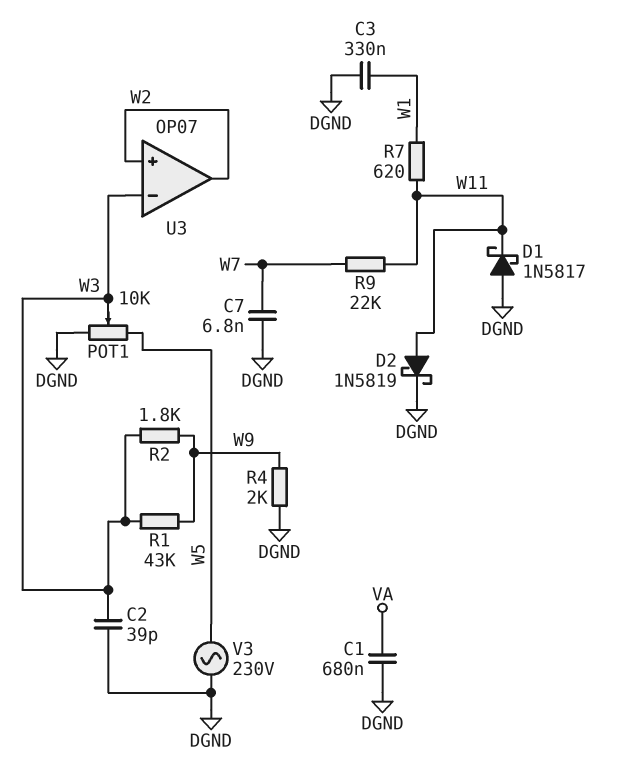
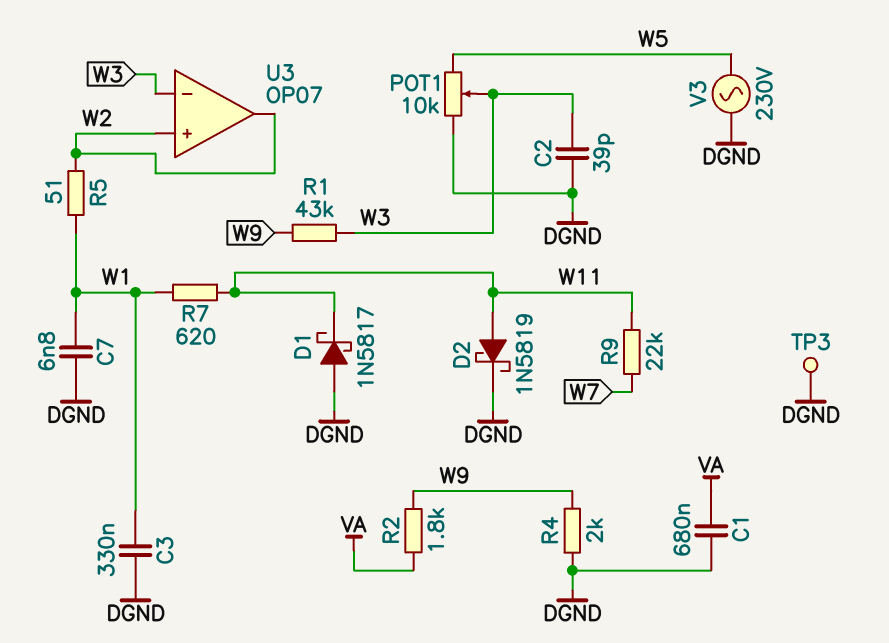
C7: 6.8nF (DGND, W7) -> 6.8nF (DGND, W1)
R2: 1.8k (W3, W9) -> 1.8k (VA, W9)
R5: none -> 51 (W1, W2)
TP3: none -> test point (DGND)

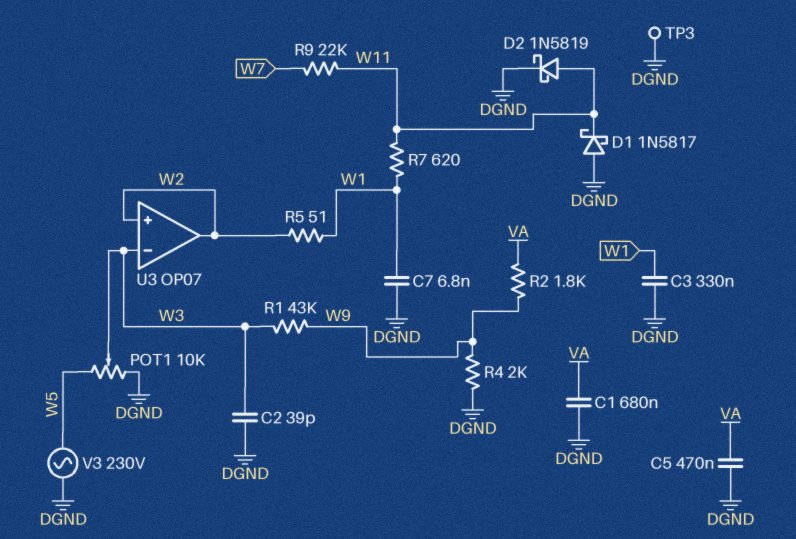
C5: none -> 470nF (DGND, VA)

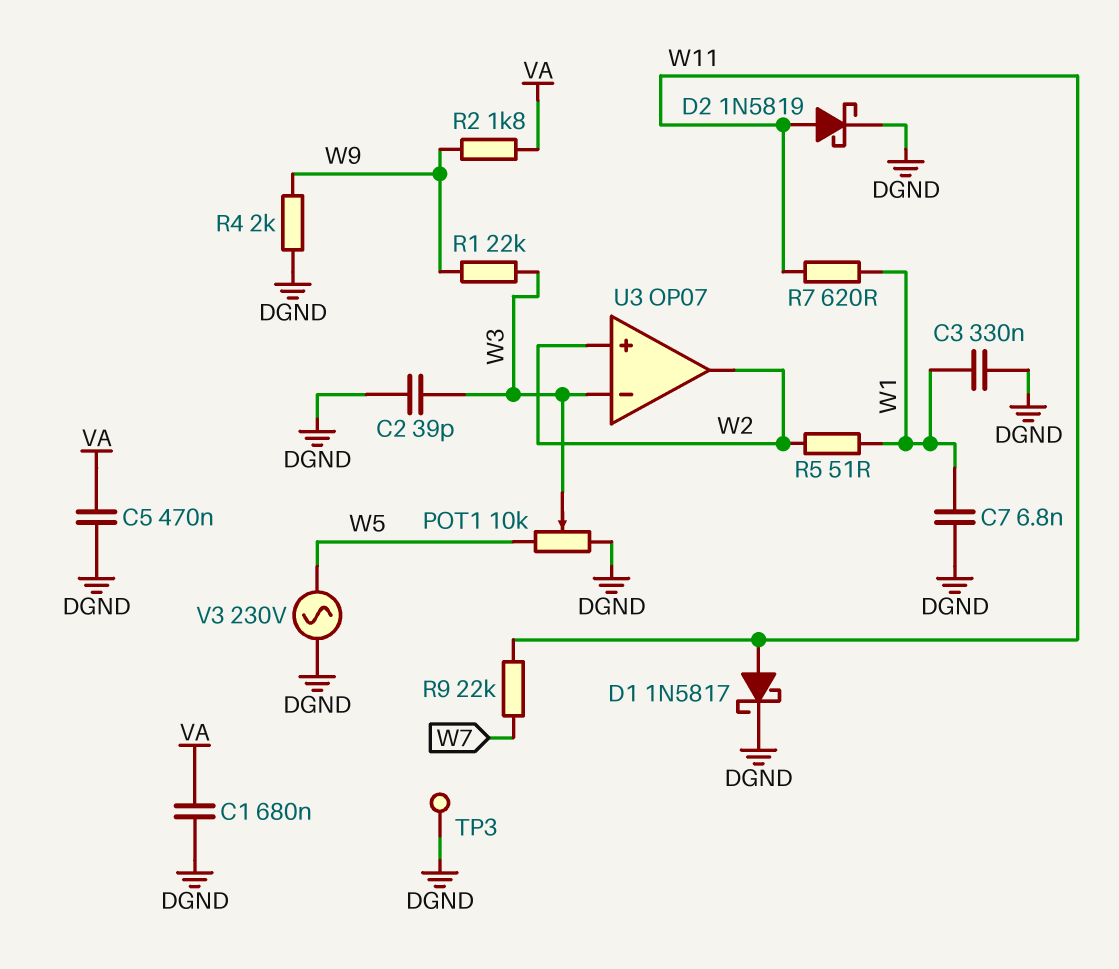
D1: schottky 1N5817 (A DGND, K W11) -> schottky 1N5817 (A W11, K DGND)
R1: 43k (W3, W9) -> 22k (W3, W9)

